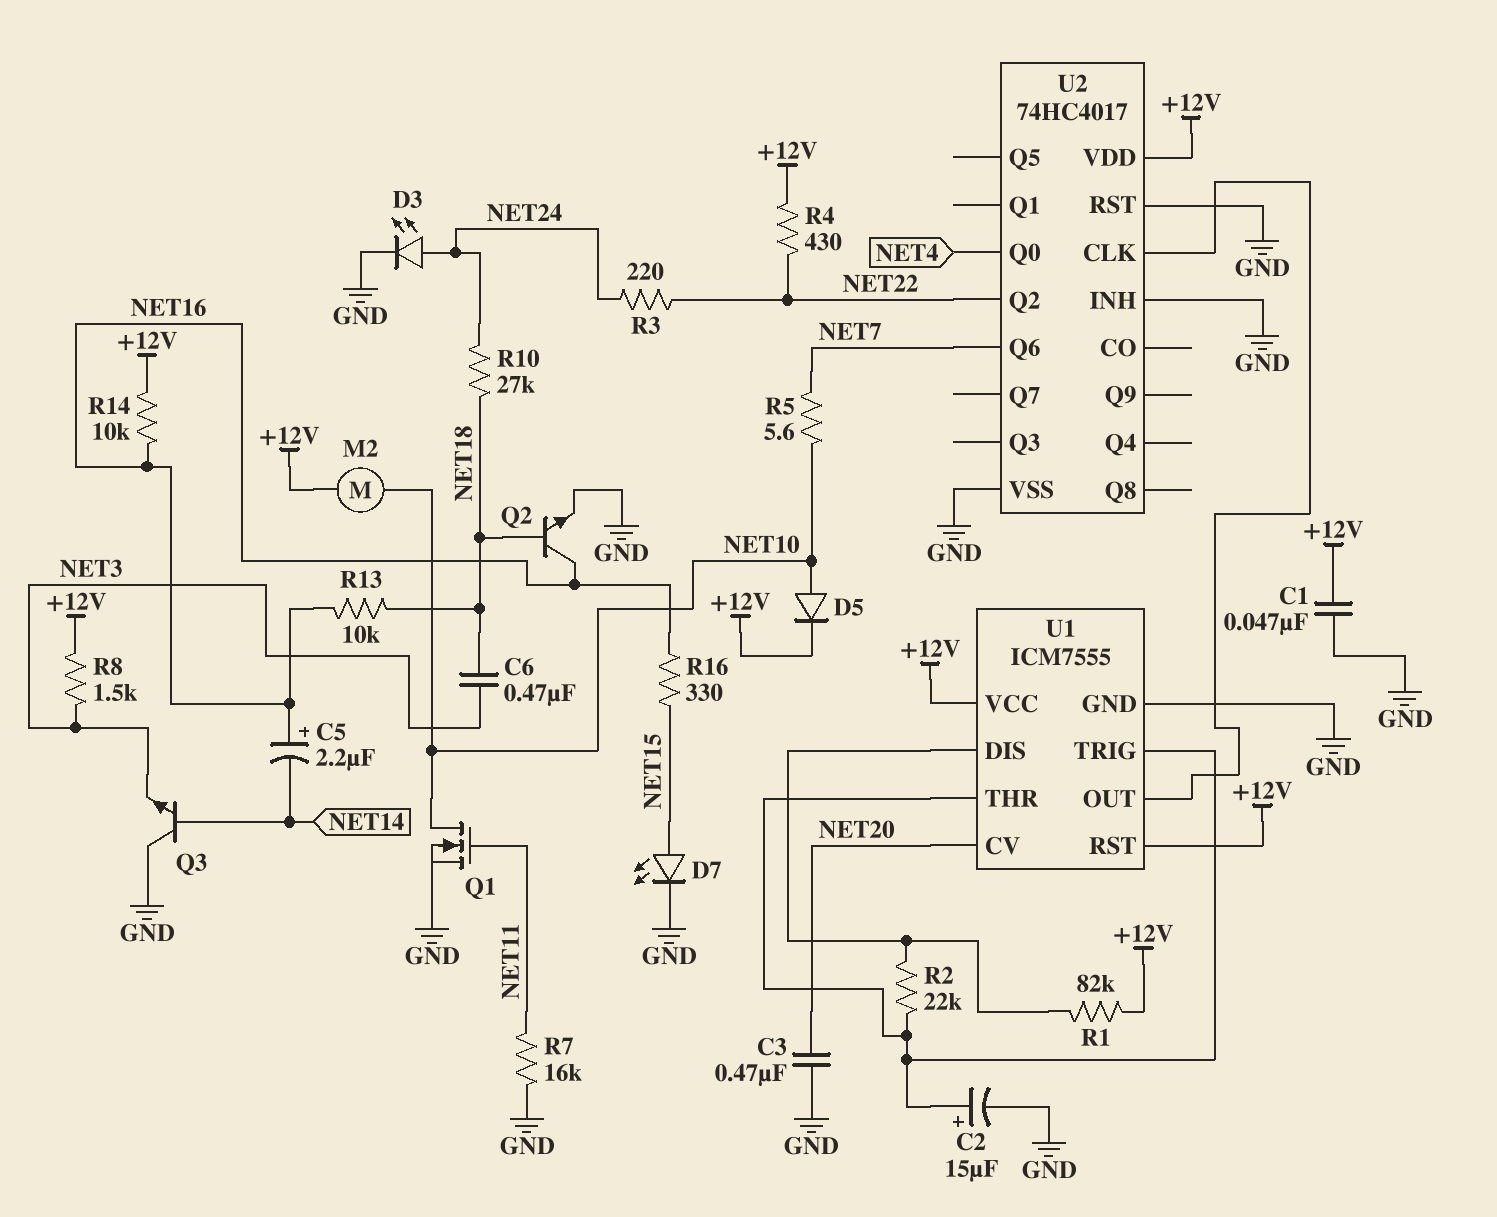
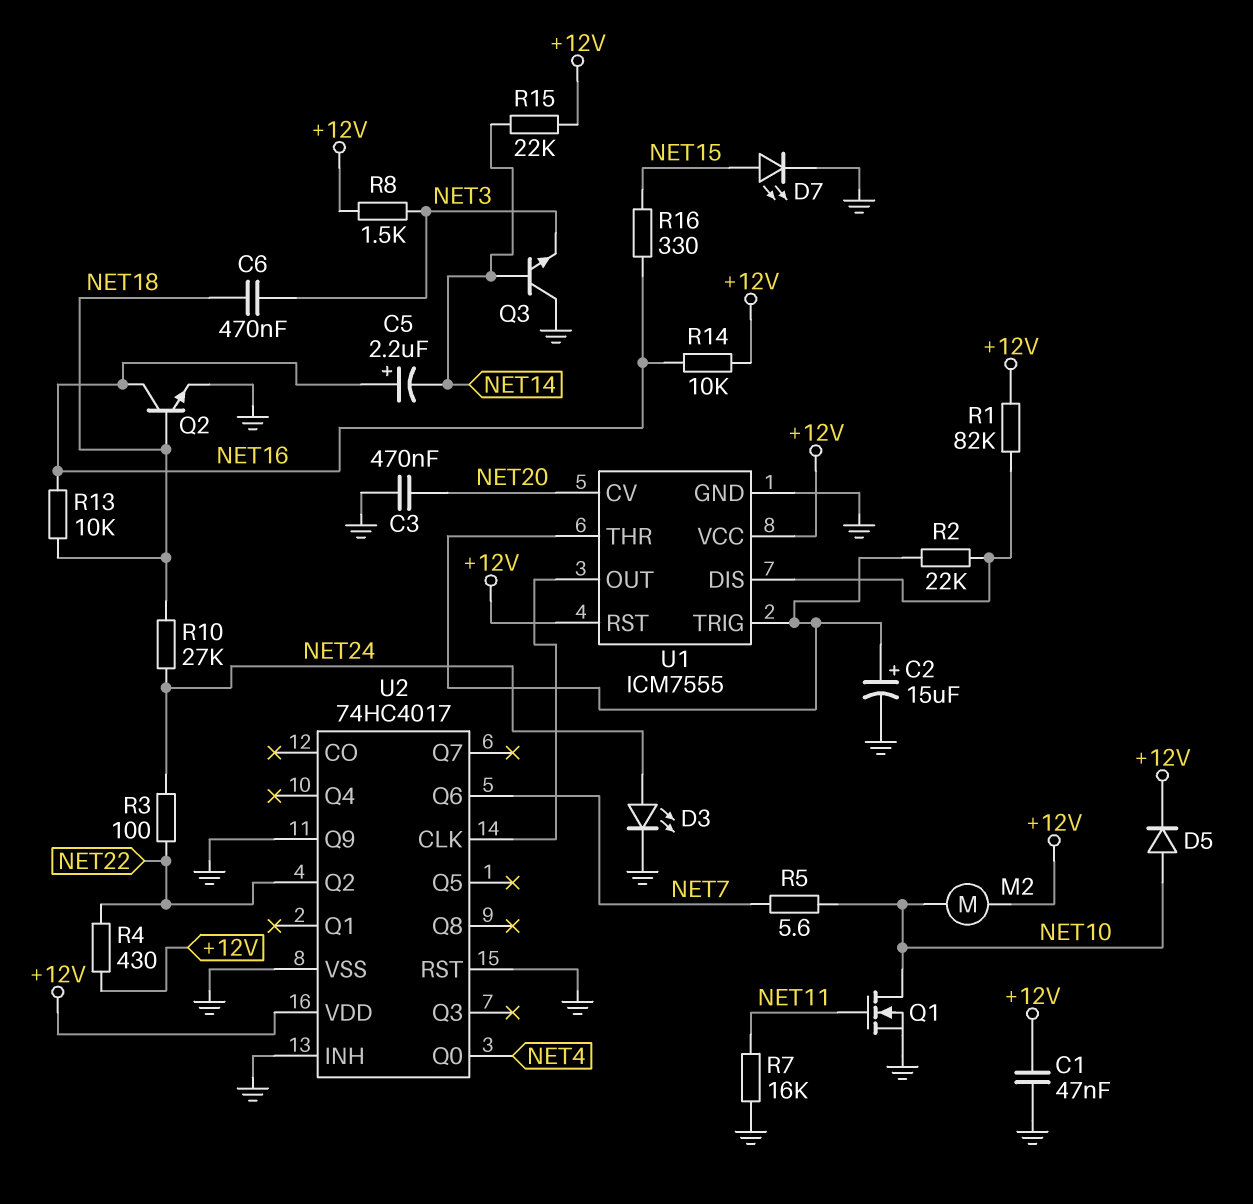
R3: 220 (NET22, NET24) -> 100 (NET22, NET24)
R15: none -> 22k (+12V, NET14)
U2 pin Q9: none -> GND

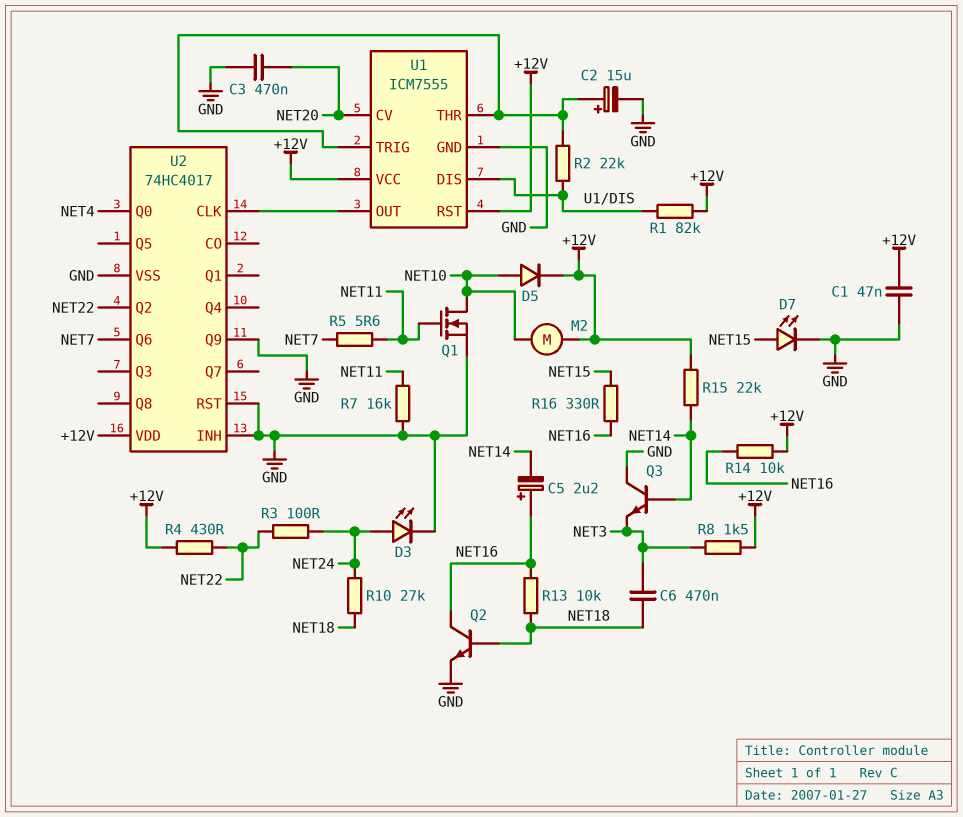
R5: 5.6 (NET7, NET10) -> 5.6 (NET7, NET11)

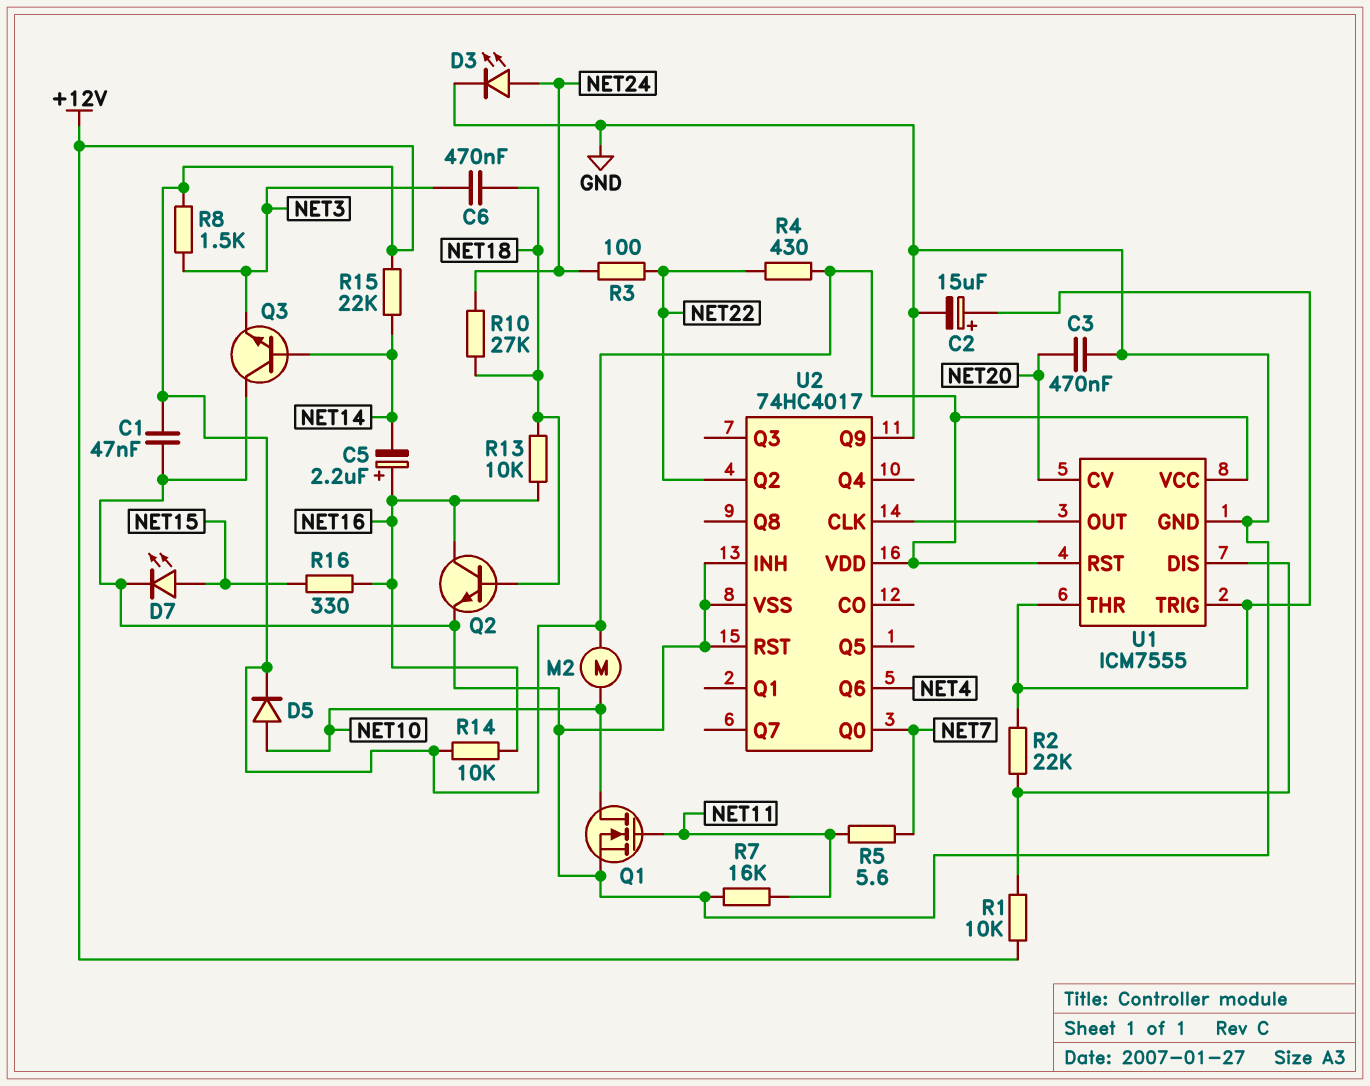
R1: 82k (+12V, U1/DIS) -> 10k (+12V, U1/DIS)
U2 pin Q0: NET4 -> NET7
U2 pin Q6: NET7 -> NET4

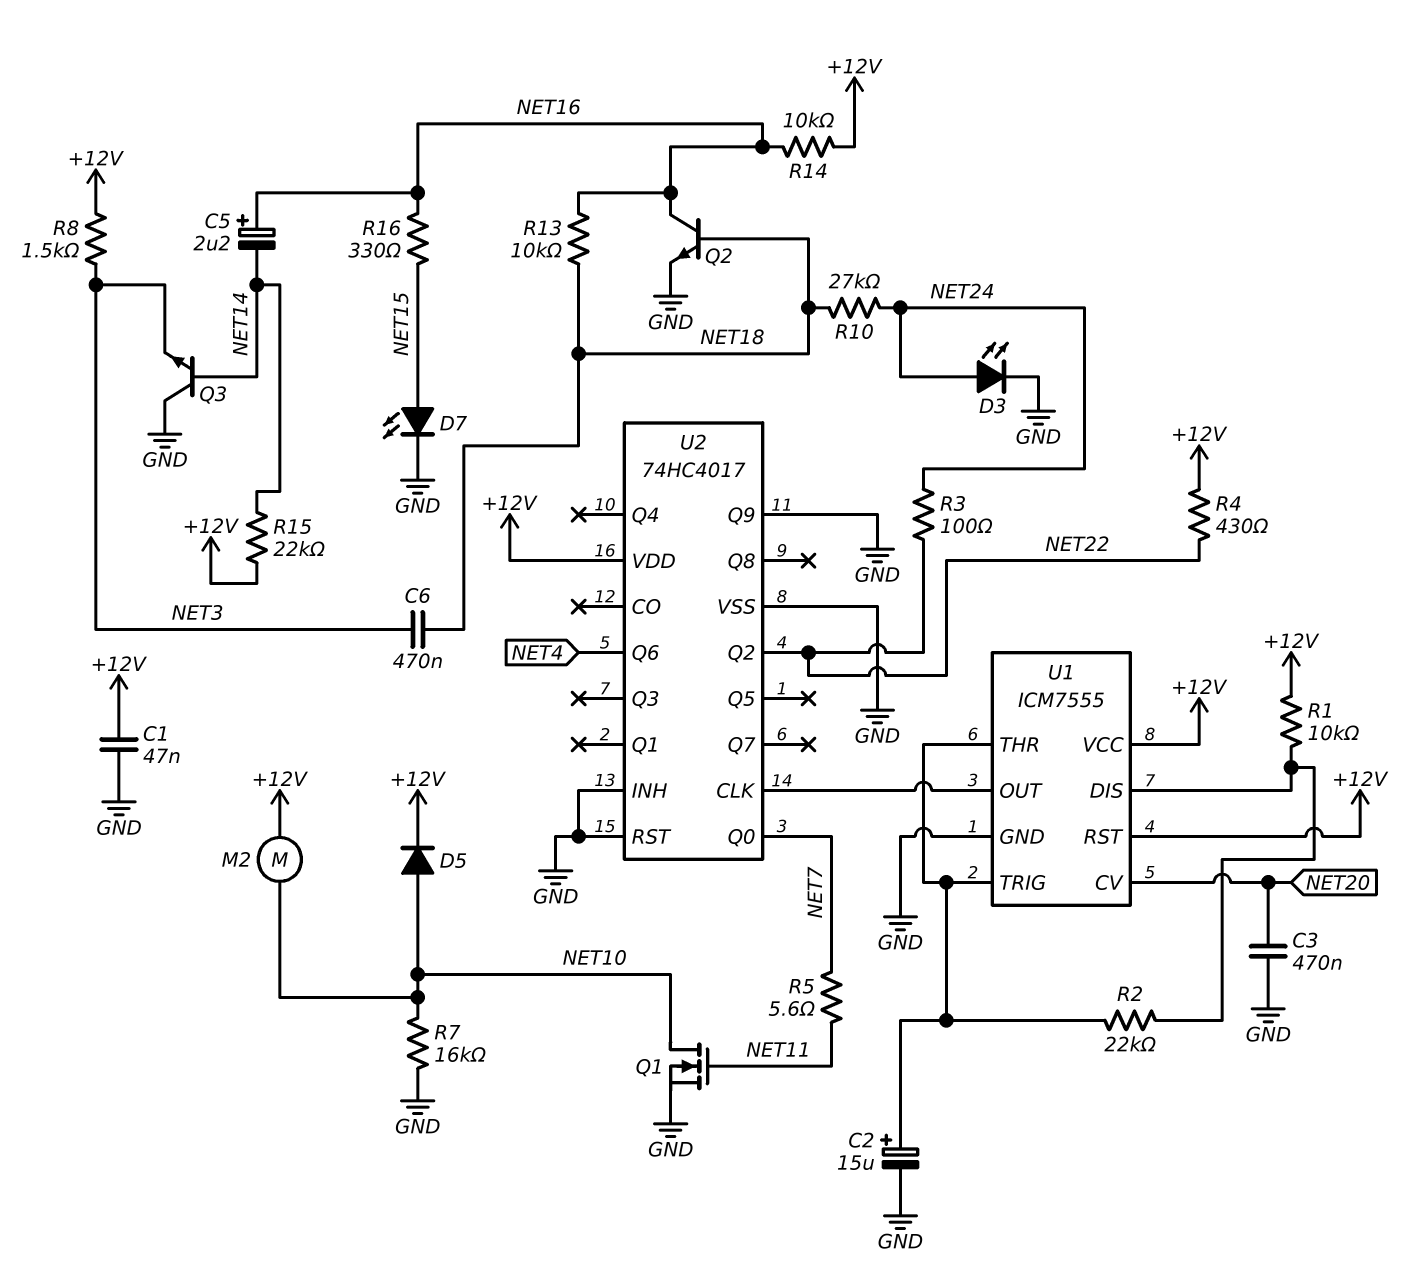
R7: 16k (GND, NET11) -> 16k (GND, NET10)

